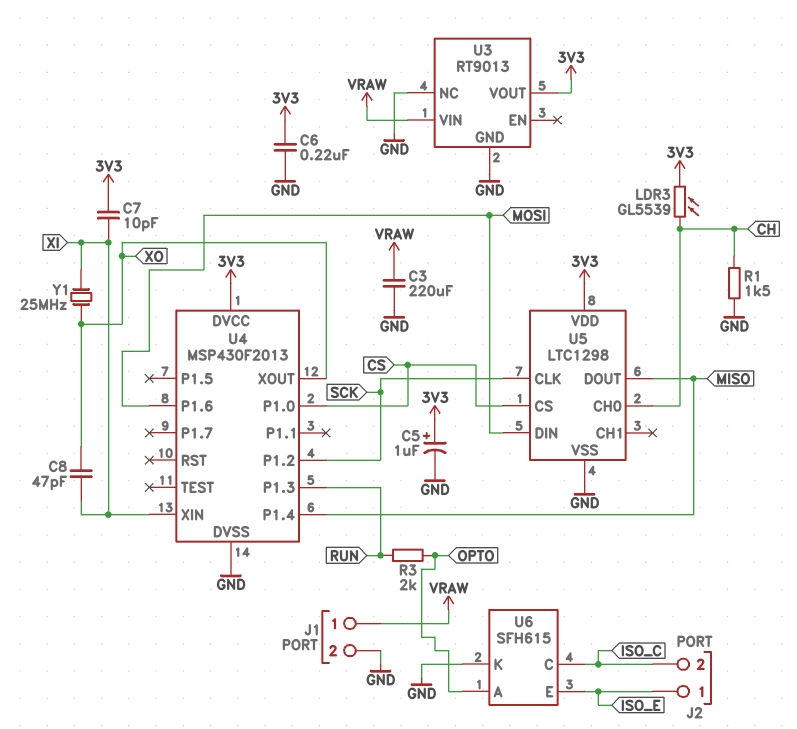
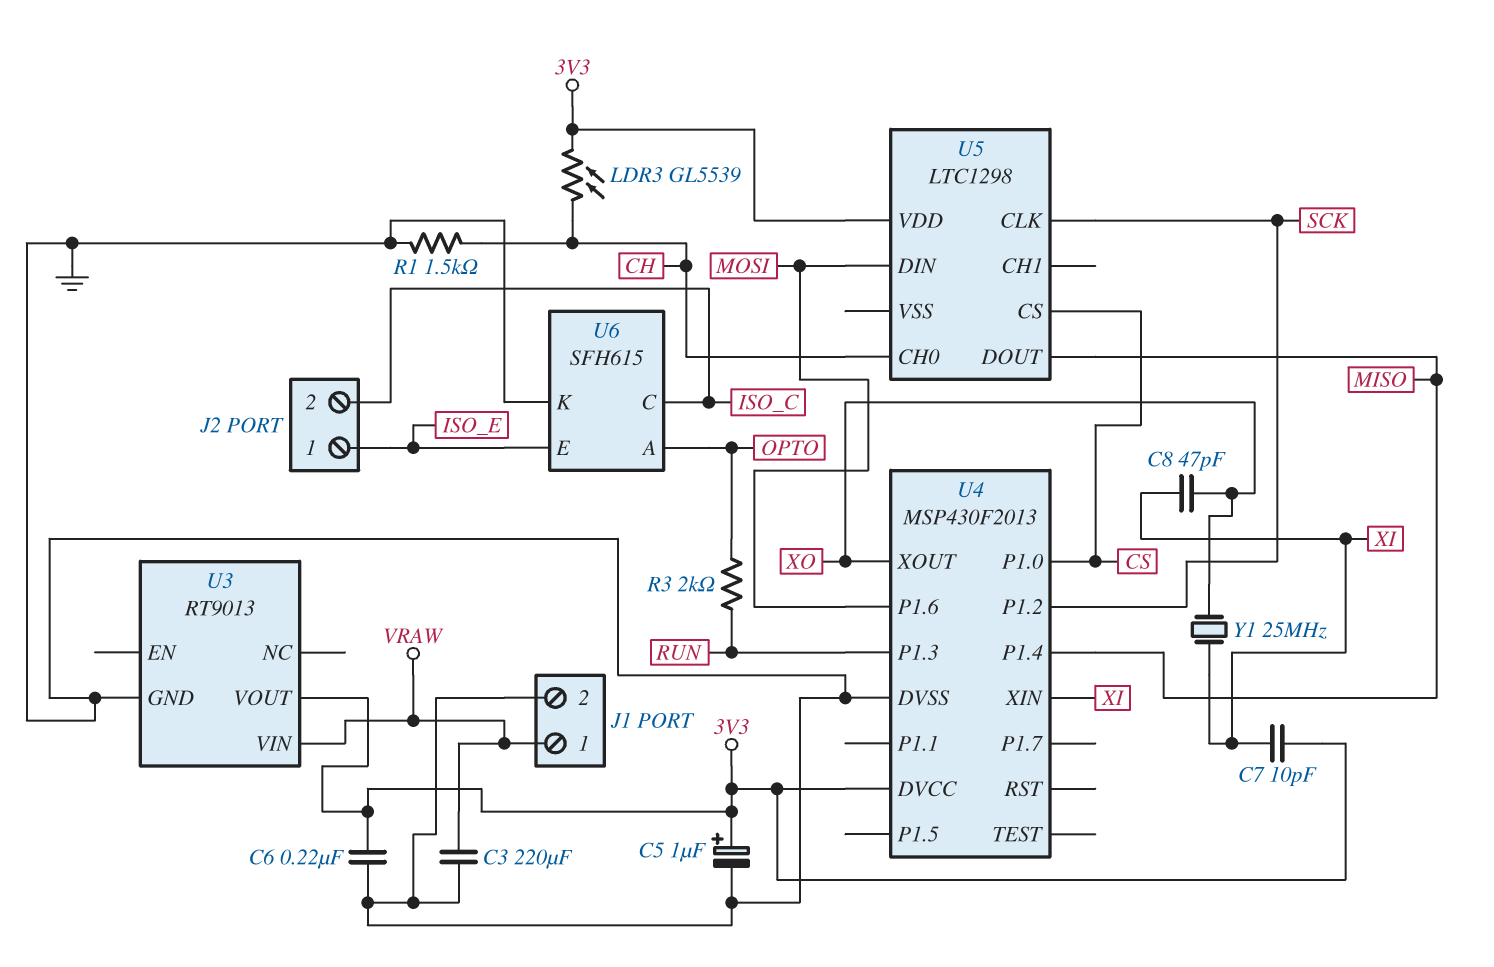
U3 pin NC: GND -> none
U5 pin VSS: GND -> none

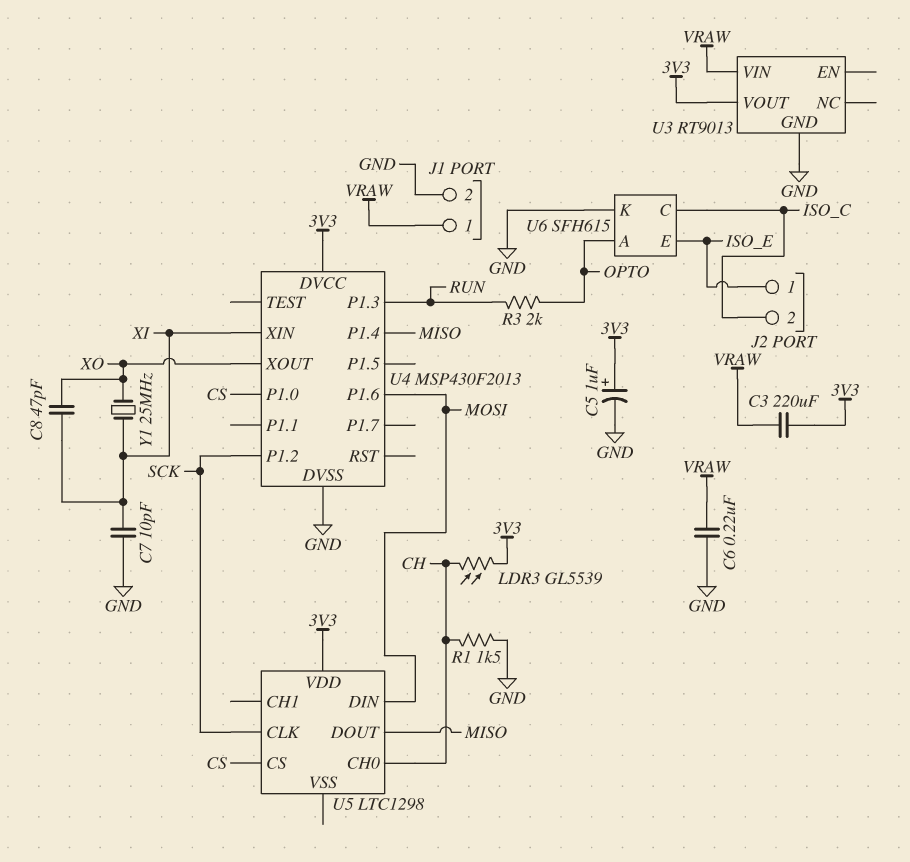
C3: 220uF (GND, VRAW) -> 220uF (3V3, VRAW)
C6: 220nF (3V3, GND) -> 220nF (GND, VRAW)
C7: 10pF (3V3, XI) -> 10pF (GND, XI)

